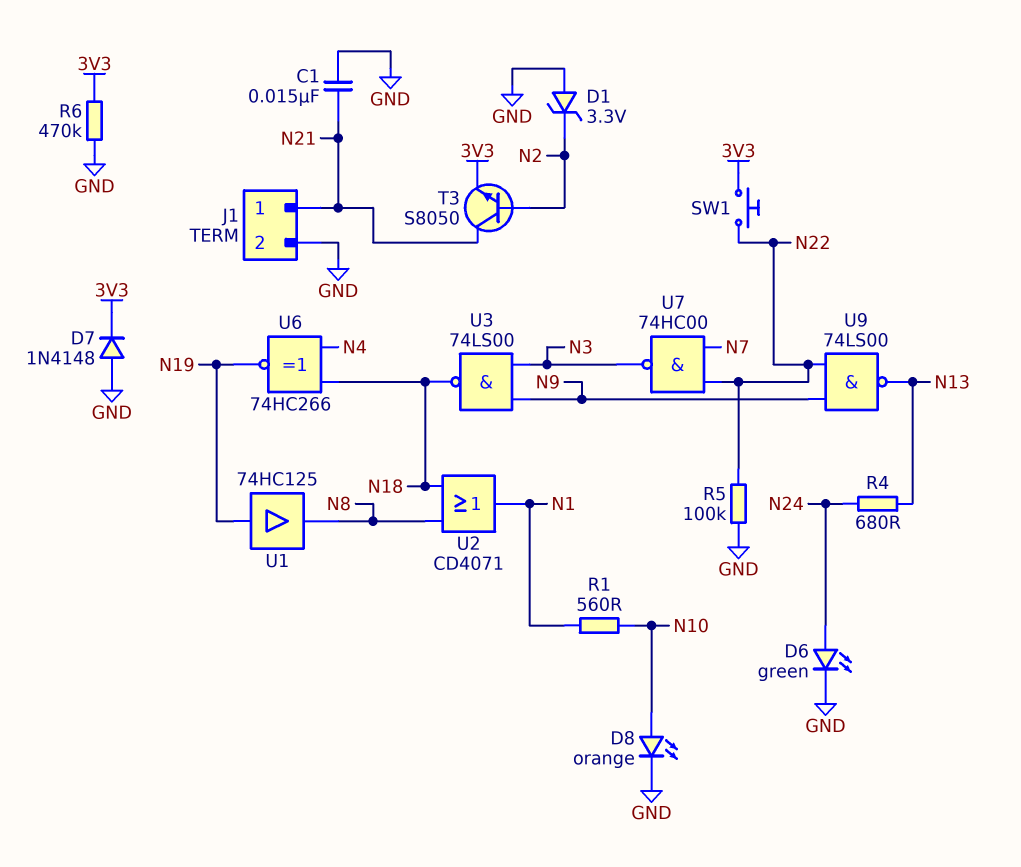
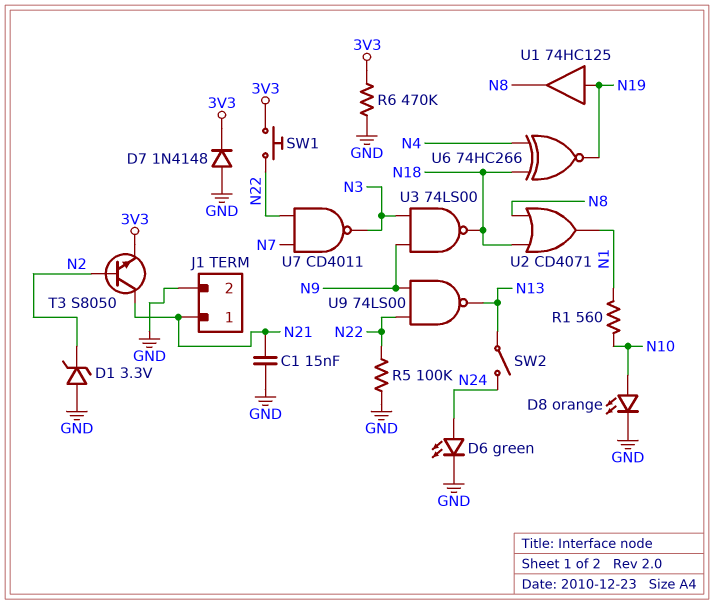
R4: 680 (N13, N24) -> none
SW2: none -> switch (N13, N24)
U7: NAND 74HC00 (in N7, in N22, out N3) -> NAND CD4011 (in N7, in N22, out N3)

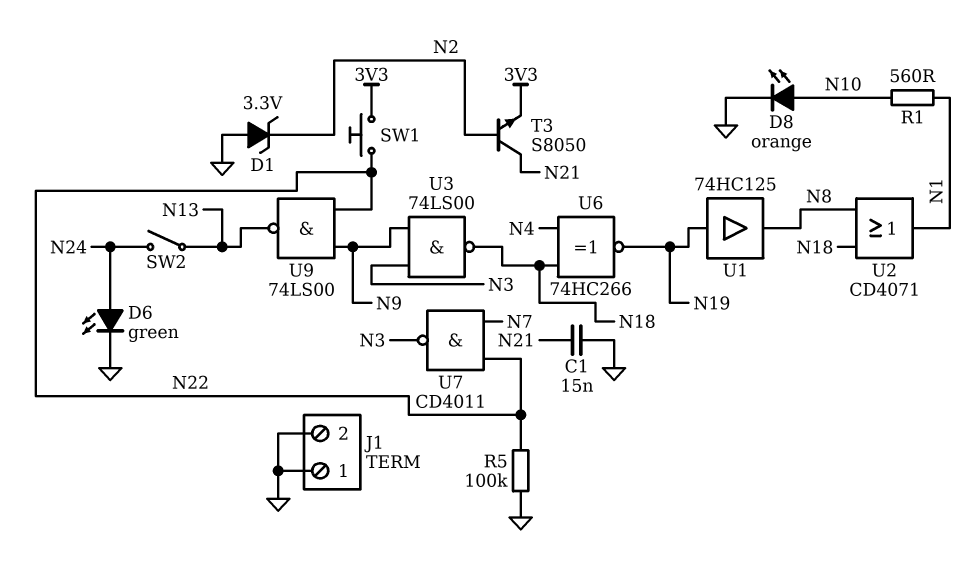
D7: diode 1N4148 (A GND, K 3V3) -> none
J1 pin 1: N21 -> GND
R6: 470k (3V3, GND) -> none

